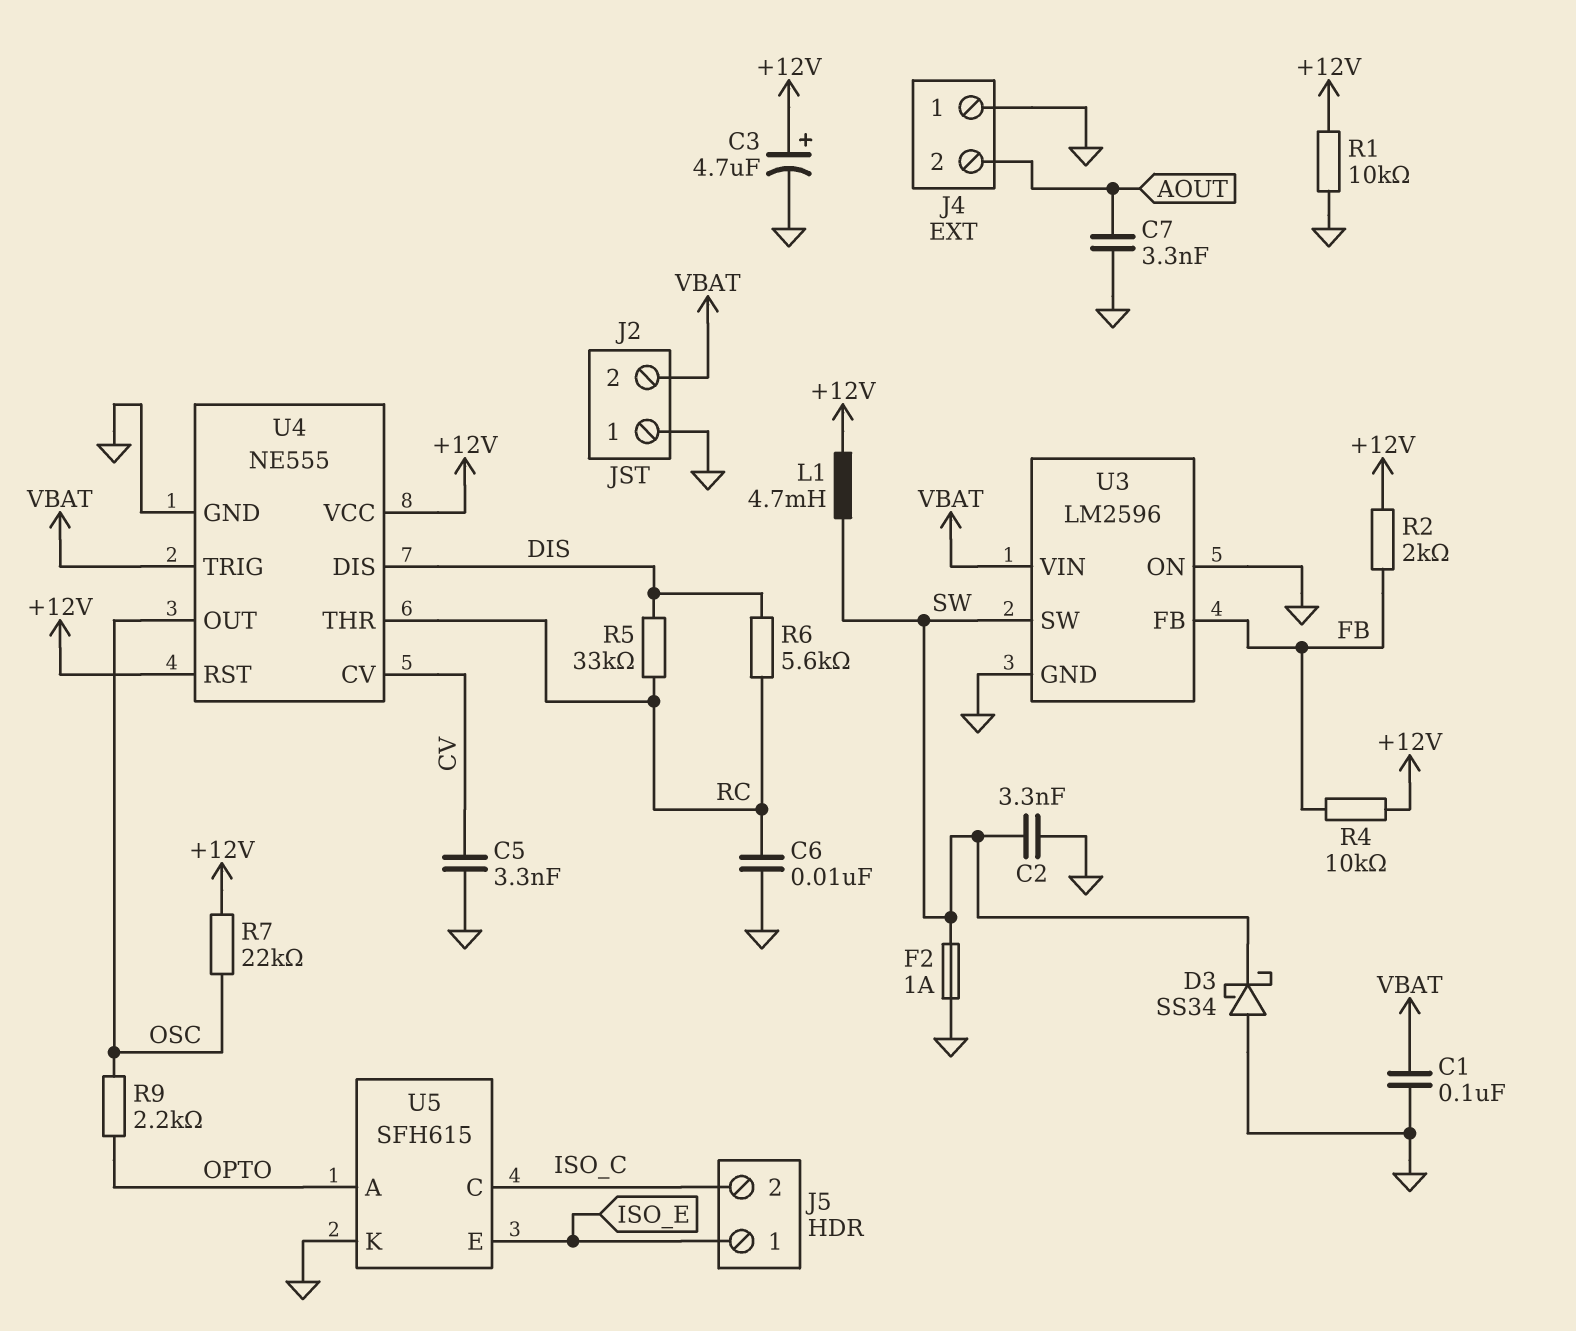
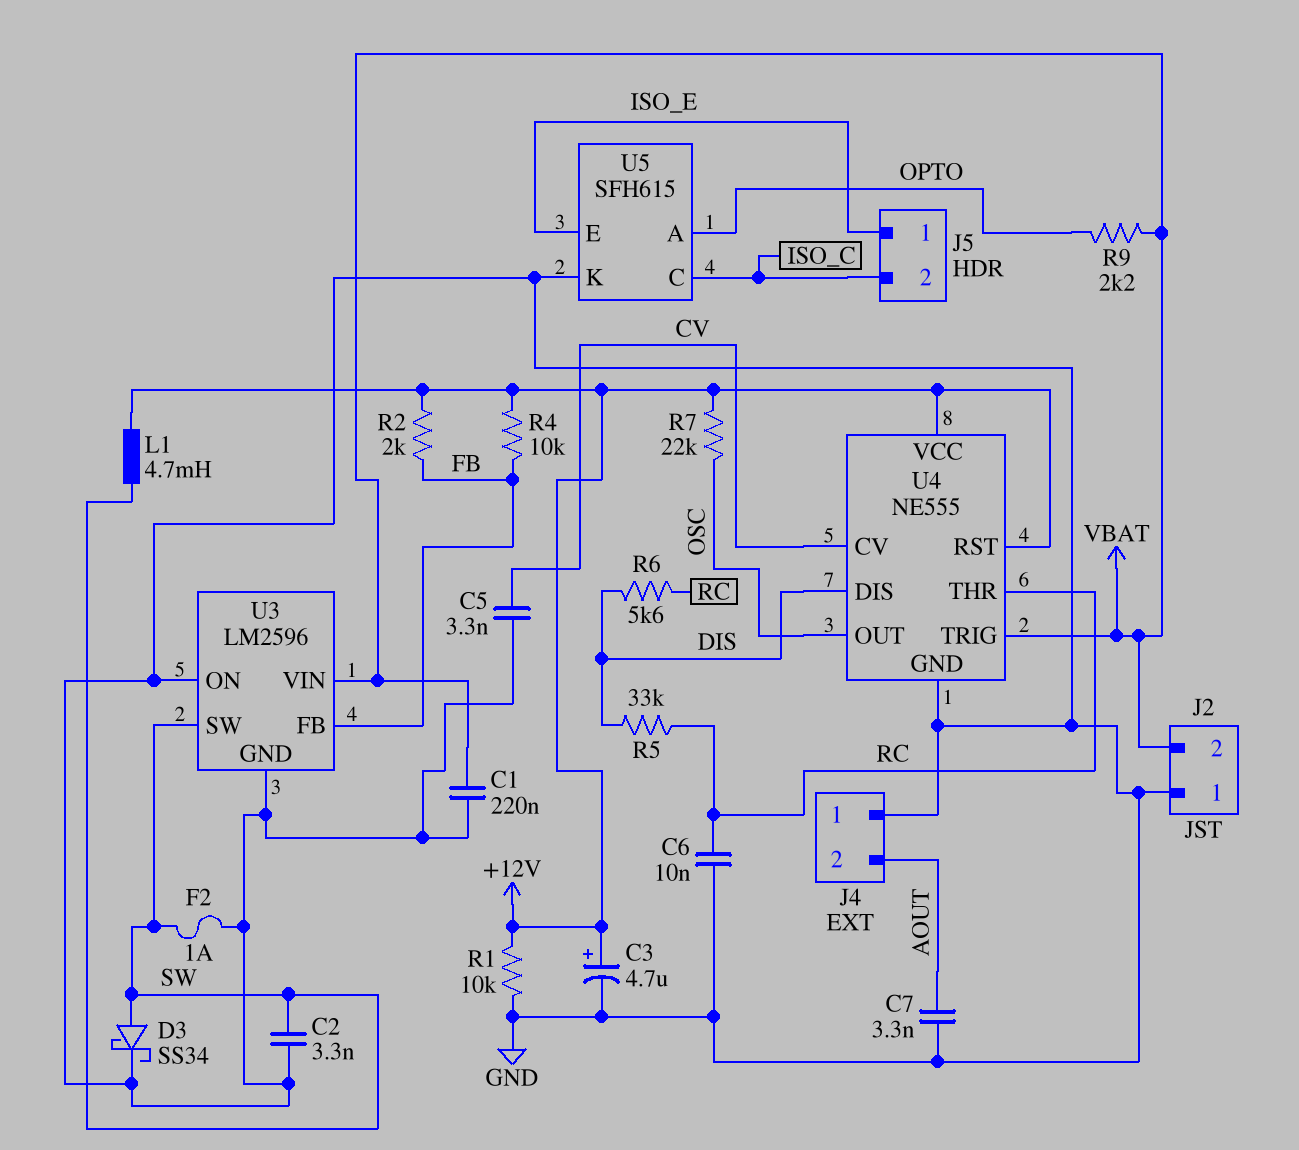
C1: 100nF (GND, VBAT) -> 220nF (GND, VBAT)
D3: schottky SS34 (A GND, K SW) -> schottky SS34 (A SW, K GND)
R9: 2.2k (OPTO, OSC) -> 2.2k (OPTO, VBAT)

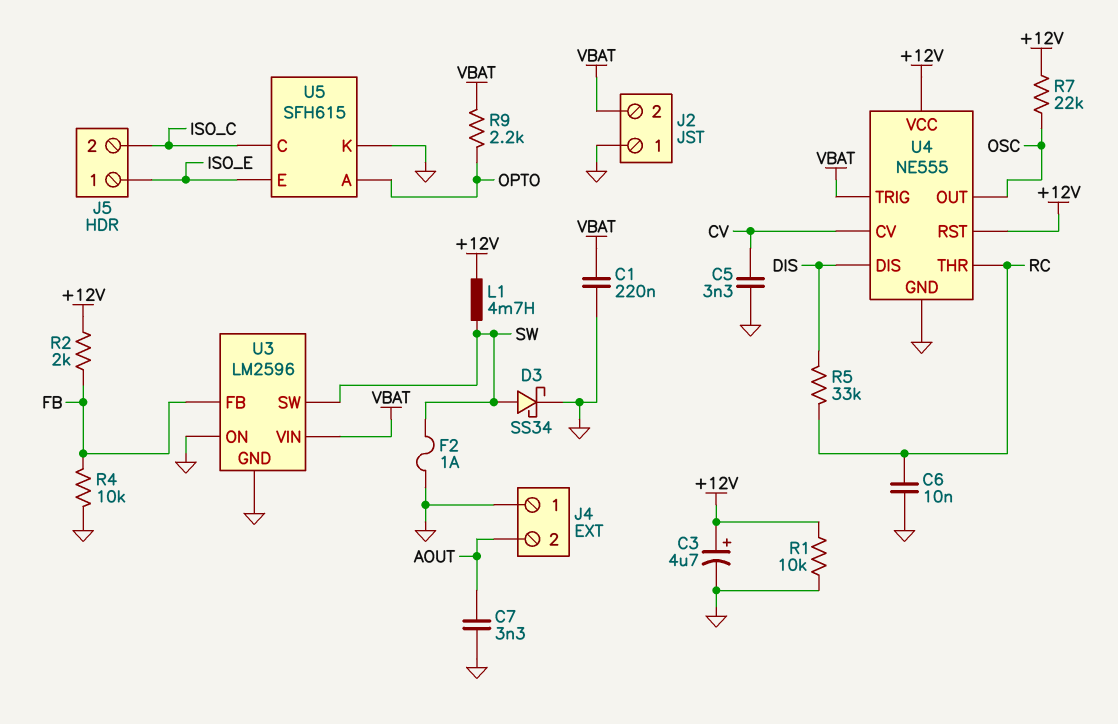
C2: 3.3nF (GND, SW) -> none
R4: 10k (+12V, FB) -> 10k (FB, GND)
R6: 5.6k (DIS, RC) -> none

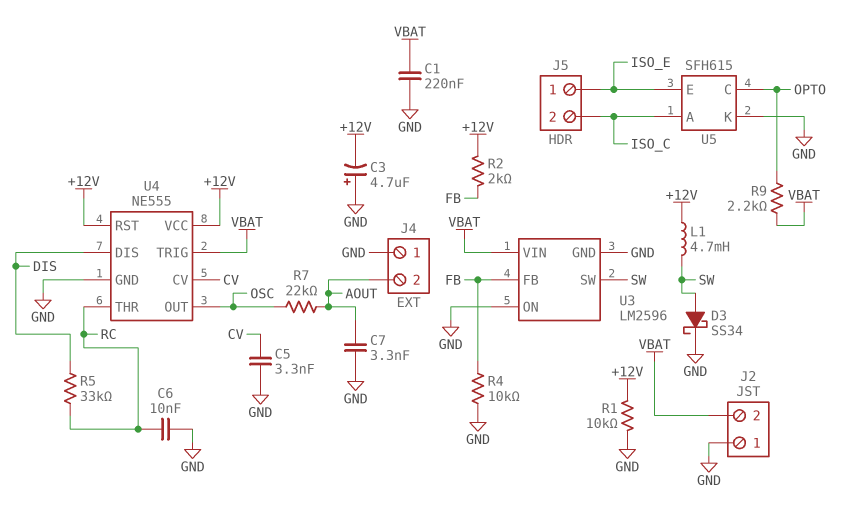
C3: 4.7uF (plus +12V, minus GND) -> 4.7uF (plus GND, minus +12V)
F2: 1A (GND, SW) -> none
R7: 22k (+12V, OSC) -> 22k (AOUT, OSC)
U5 pin A: OPTO -> ISO_C
U5 pin C: ISO_C -> OPTO

